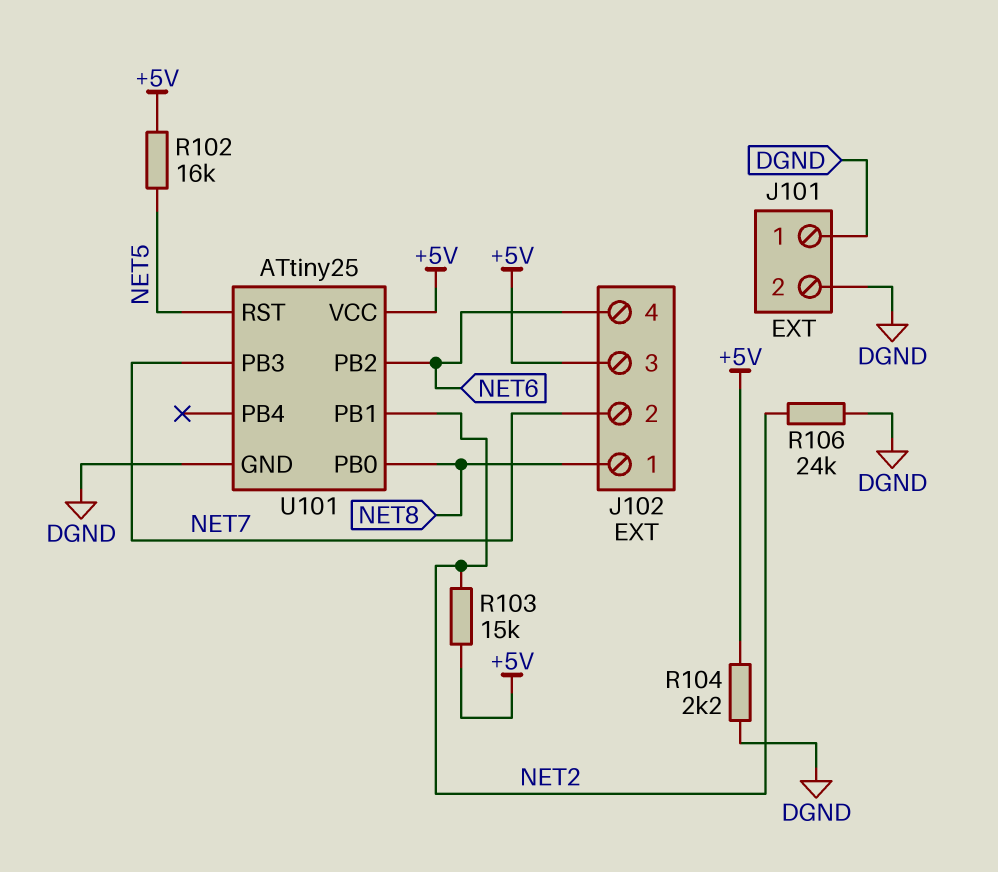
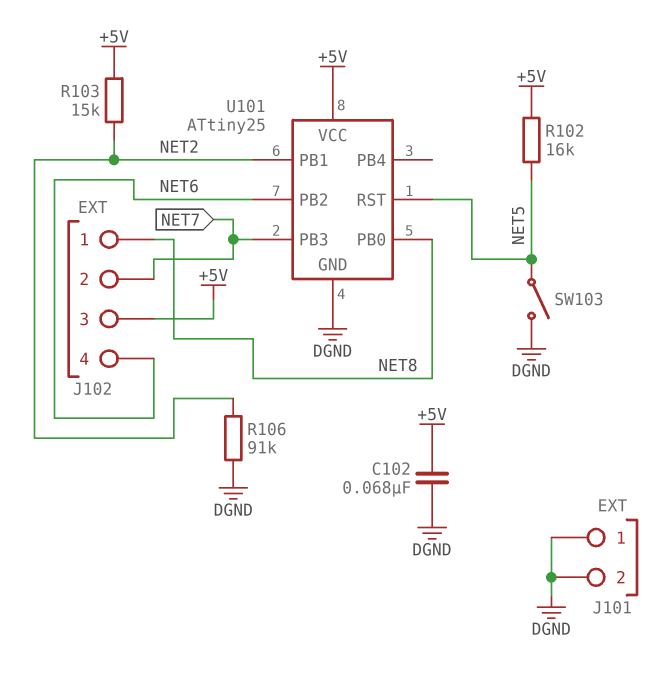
C102: none -> 68nF (+5V, DGND)
R104: 2.2k (+5V, DGND) -> none
R106: 24k (DGND, NET2) -> 91k (DGND, NET2)
SW103: none -> switch (DGND, NET5)

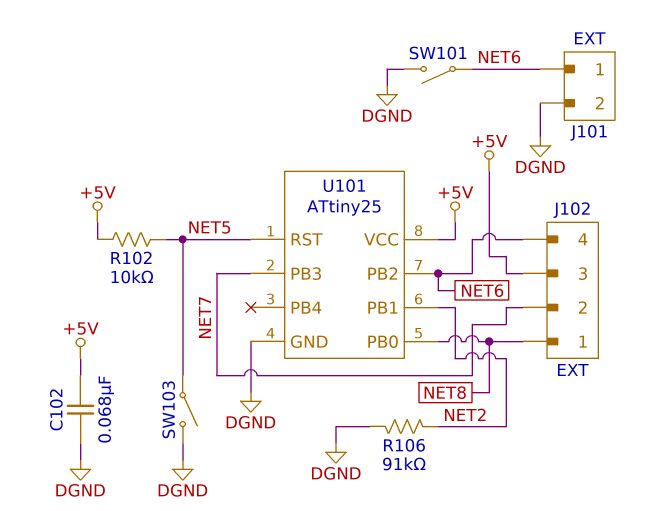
J101 pin 1: DGND -> NET6
R102: 16k (+5V, NET5) -> 10k (+5V, NET5)
R103: 15k (+5V, NET2) -> none
SW101: none -> switch (DGND, NET6)

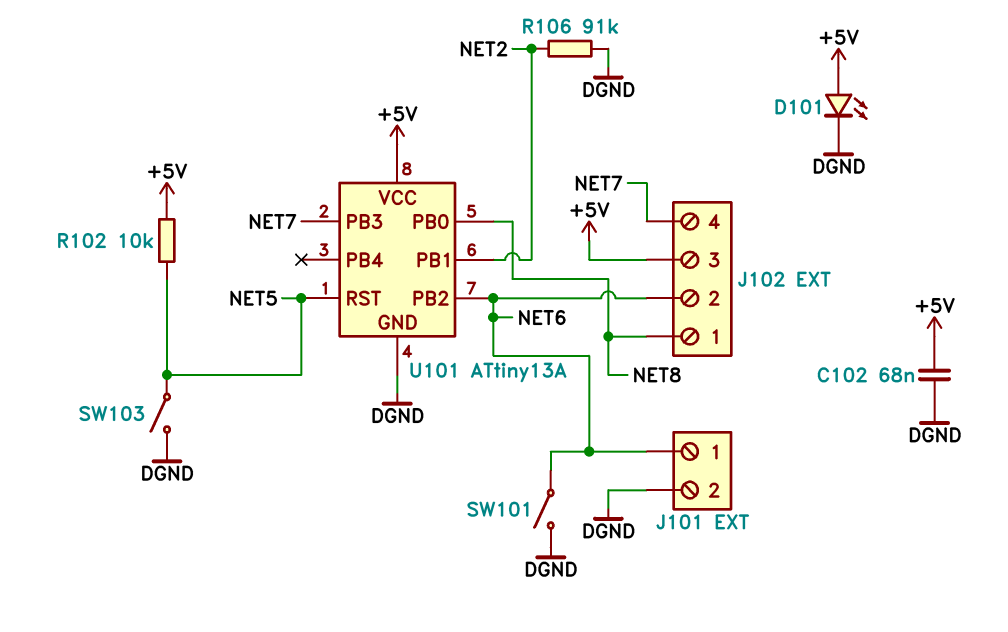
D101: none -> LED (A +5V, K DGND)
J102 pin 2: NET7 -> NET6
J102 pin 4: NET6 -> NET7
U101: ATtiny25 -> ATtiny13A

